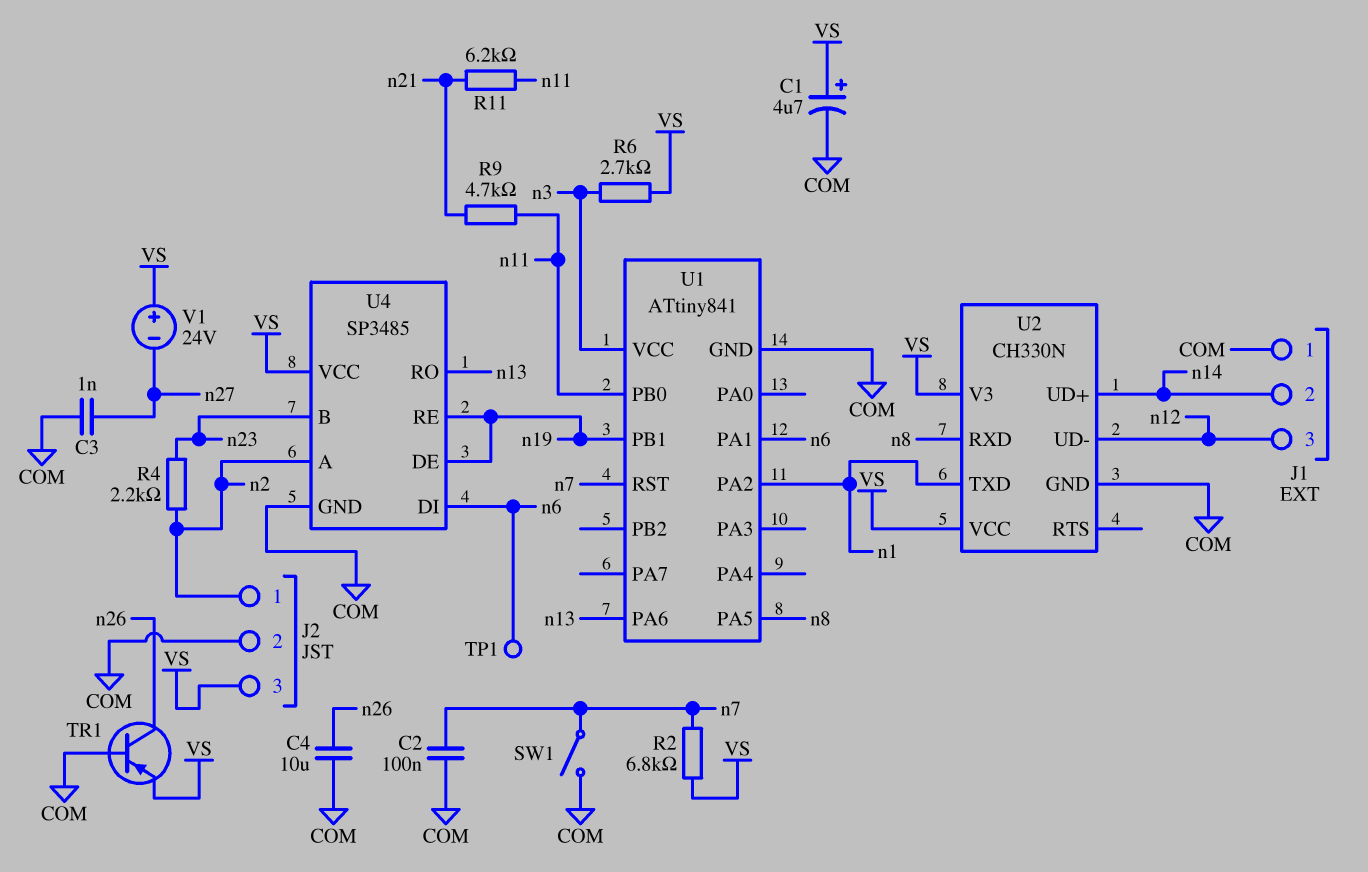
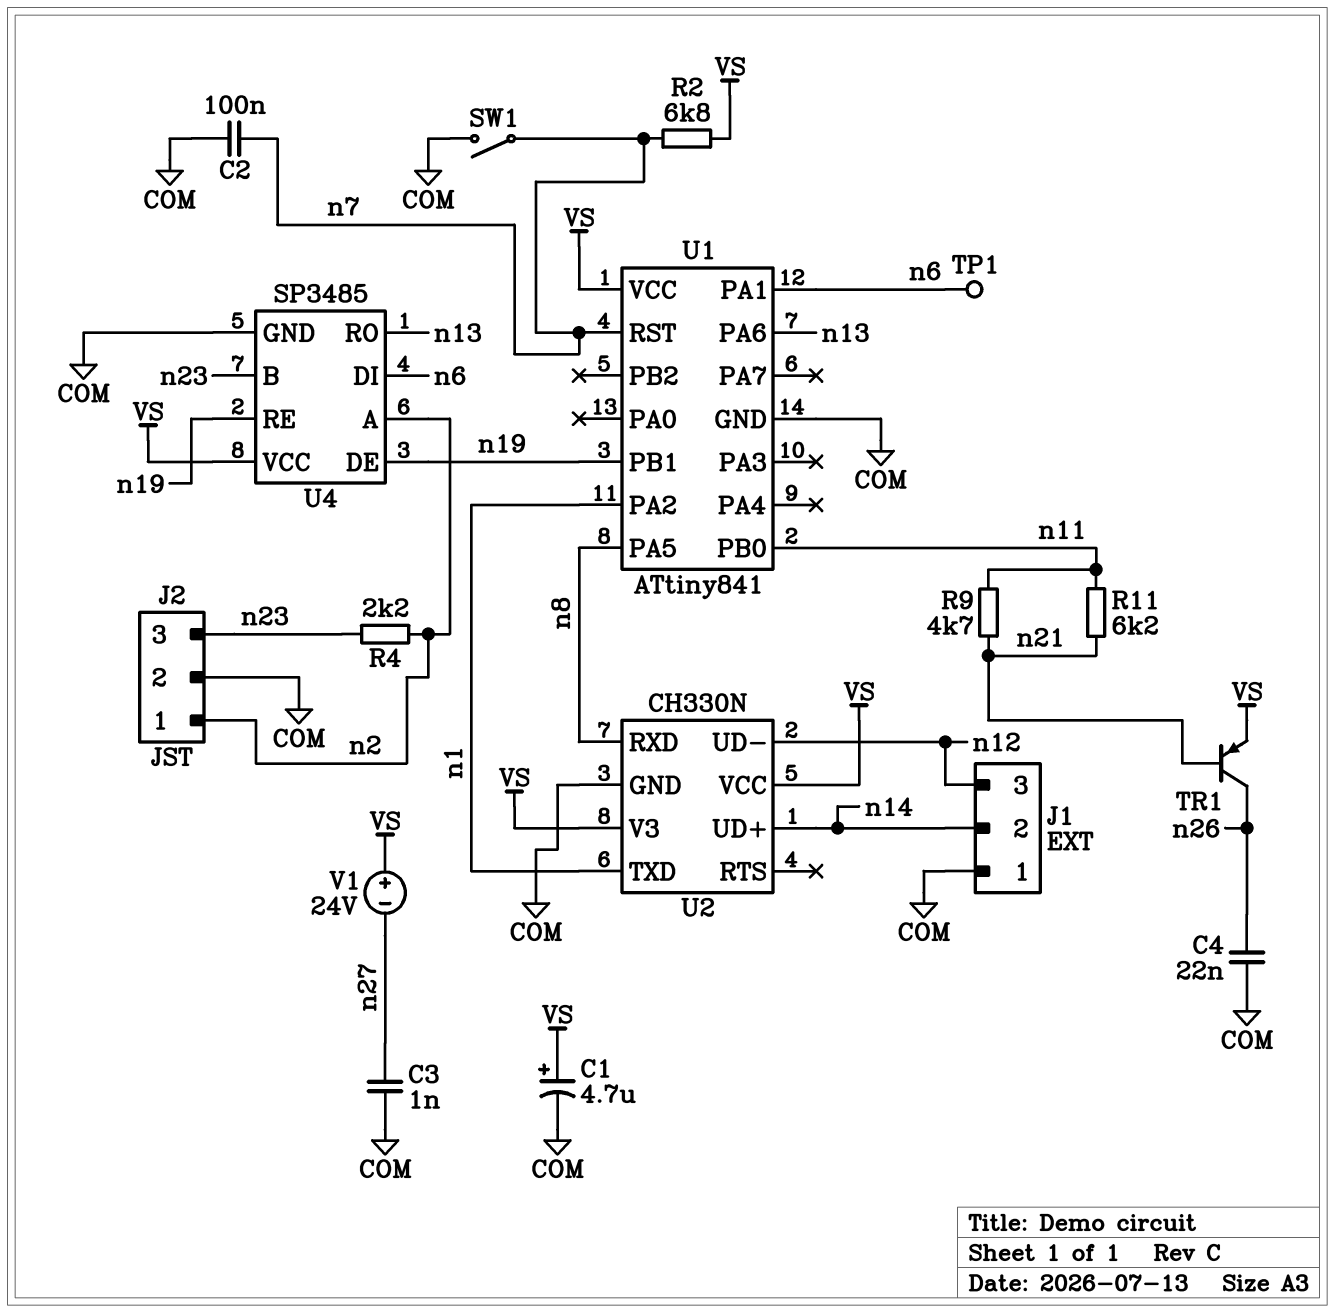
C4: 10uF (COM, n26) -> 22nF (COM, n26)
J2 pin 3: VS -> n23
R6: 2.7k (VS, n3) -> none
TR1: PNP (B COM, C n26, E VS) -> PNP (B n21, C n26, E VS)
U1 pin VCC: n3 -> VS

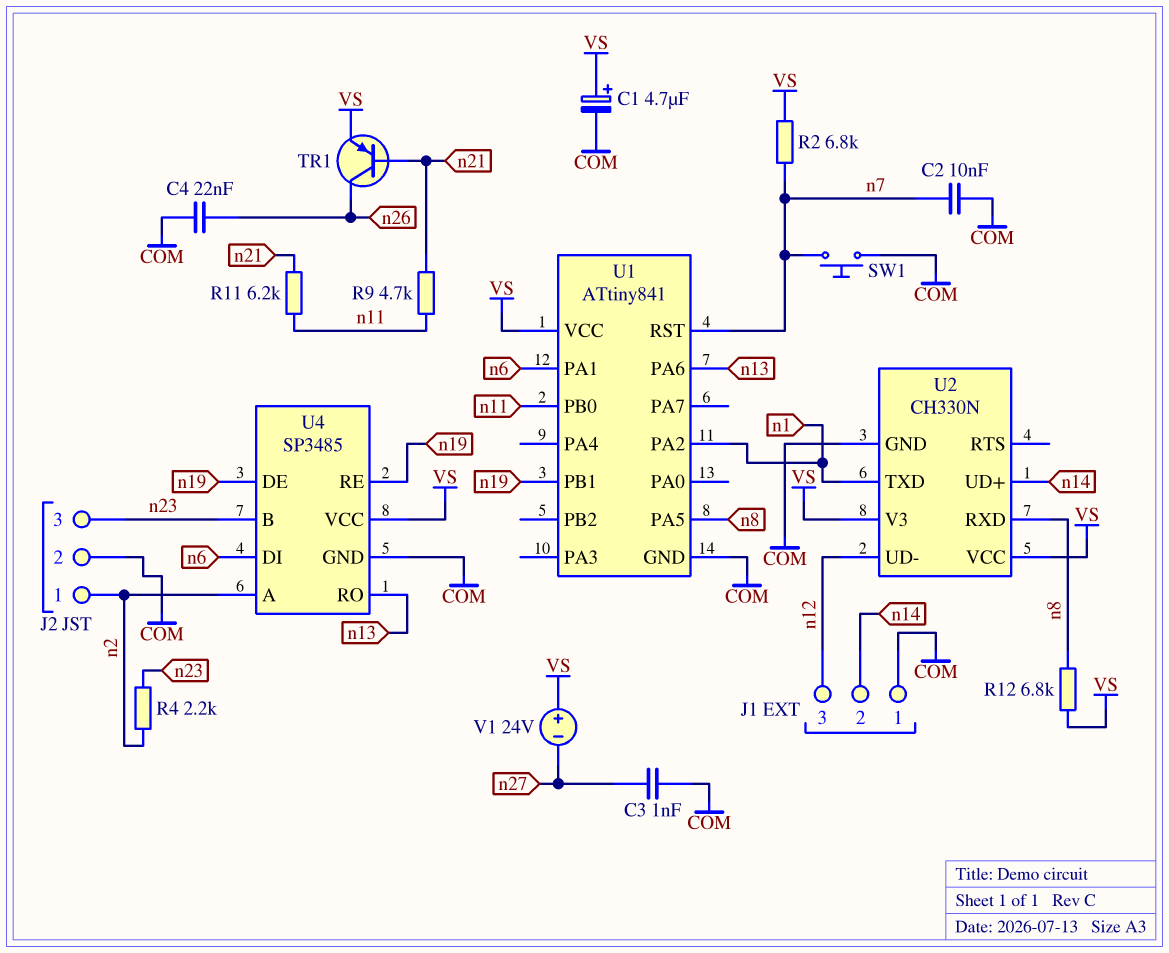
C2: 100nF (COM, n7) -> 10nF (COM, n7)
R12: none -> 6.8k (VS, n8)
SW1: switch (COM, n7) -> button (COM, n7)
TP1: test point (n6) -> none

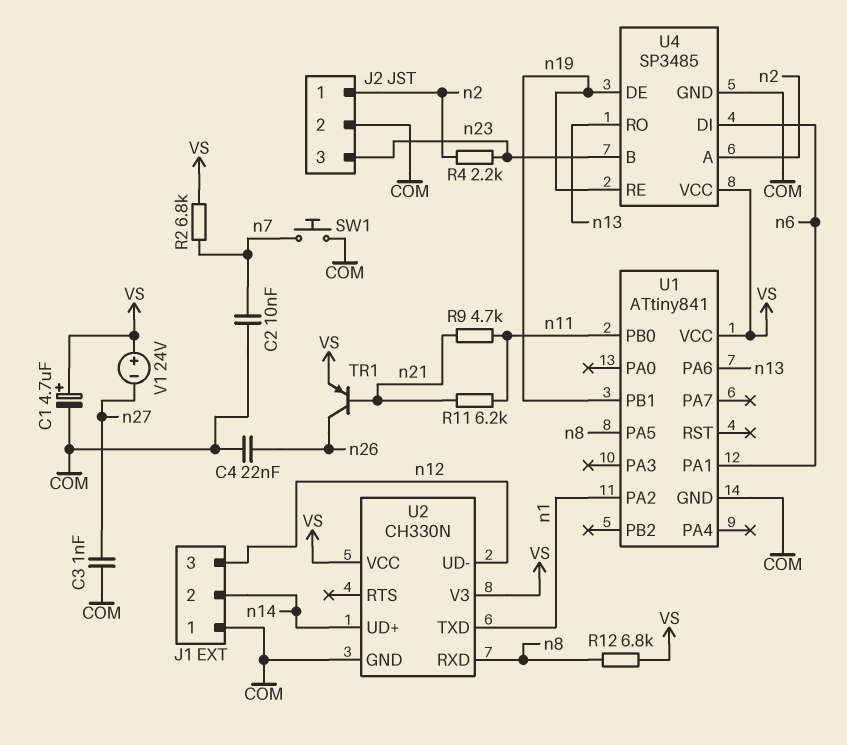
U1 pin RST: n7 -> none

